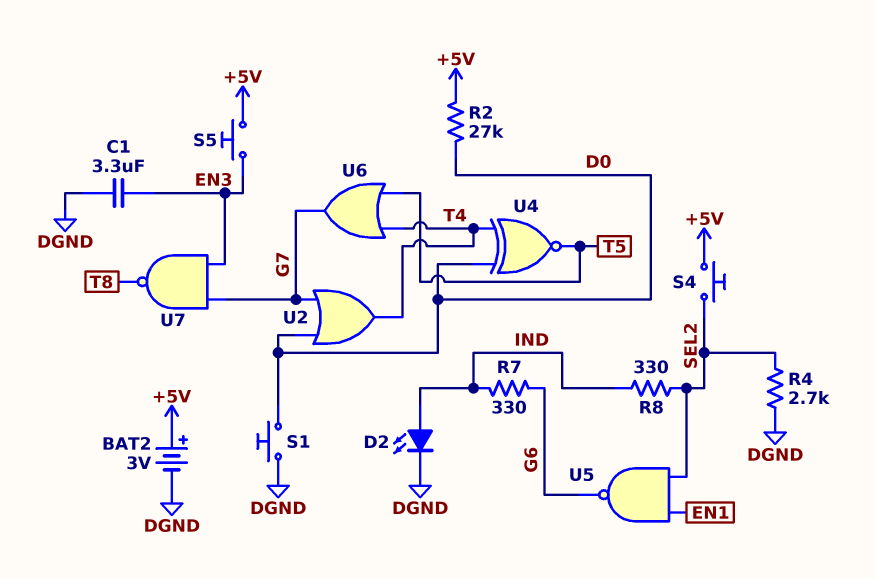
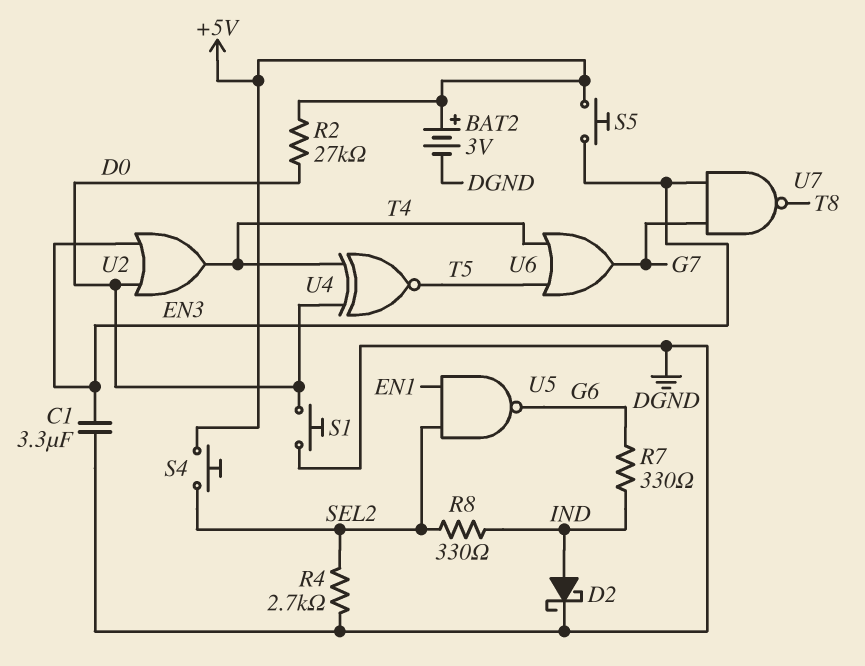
D2: LED (A IND, K DGND) -> schottky (A IND, K DGND)
U2: OR (in D0, in G7, out T4) -> OR (in D0, in EN3, out T4)

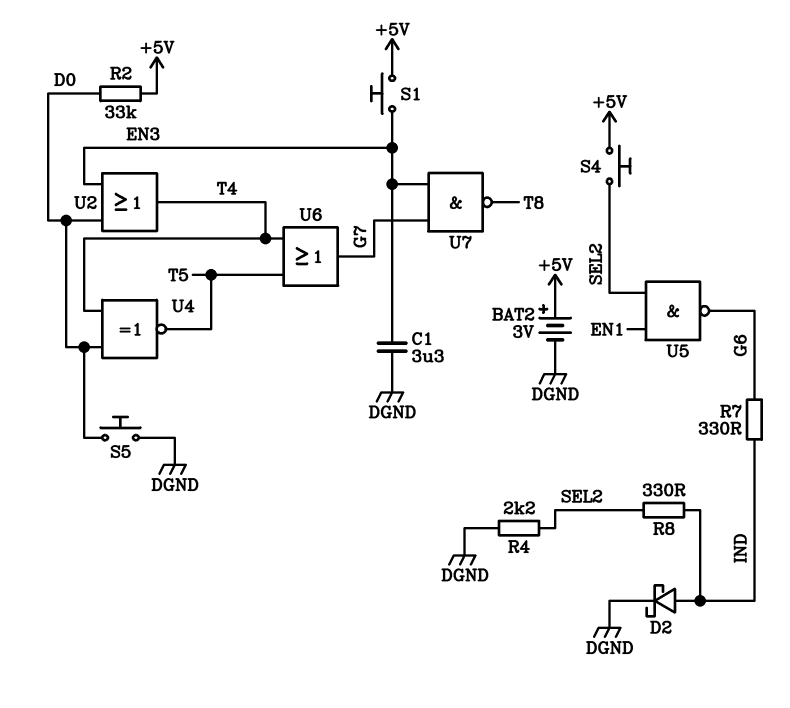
R2: 27k (+5V, D0) -> 33k (+5V, D0)
R4: 2.7k (DGND, SEL2) -> 2.2k (DGND, SEL2)
S1: button (D0, DGND) -> button (+5V, EN3)
S5: button (+5V, EN3) -> button (D0, DGND)

